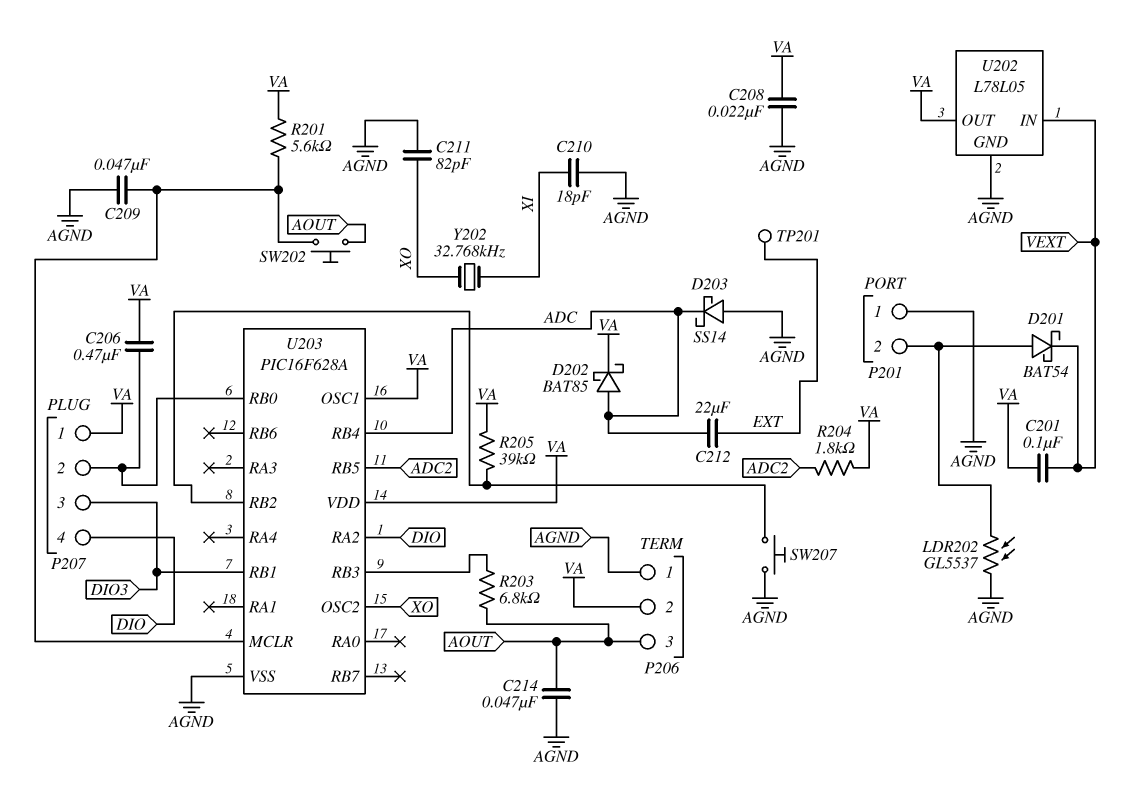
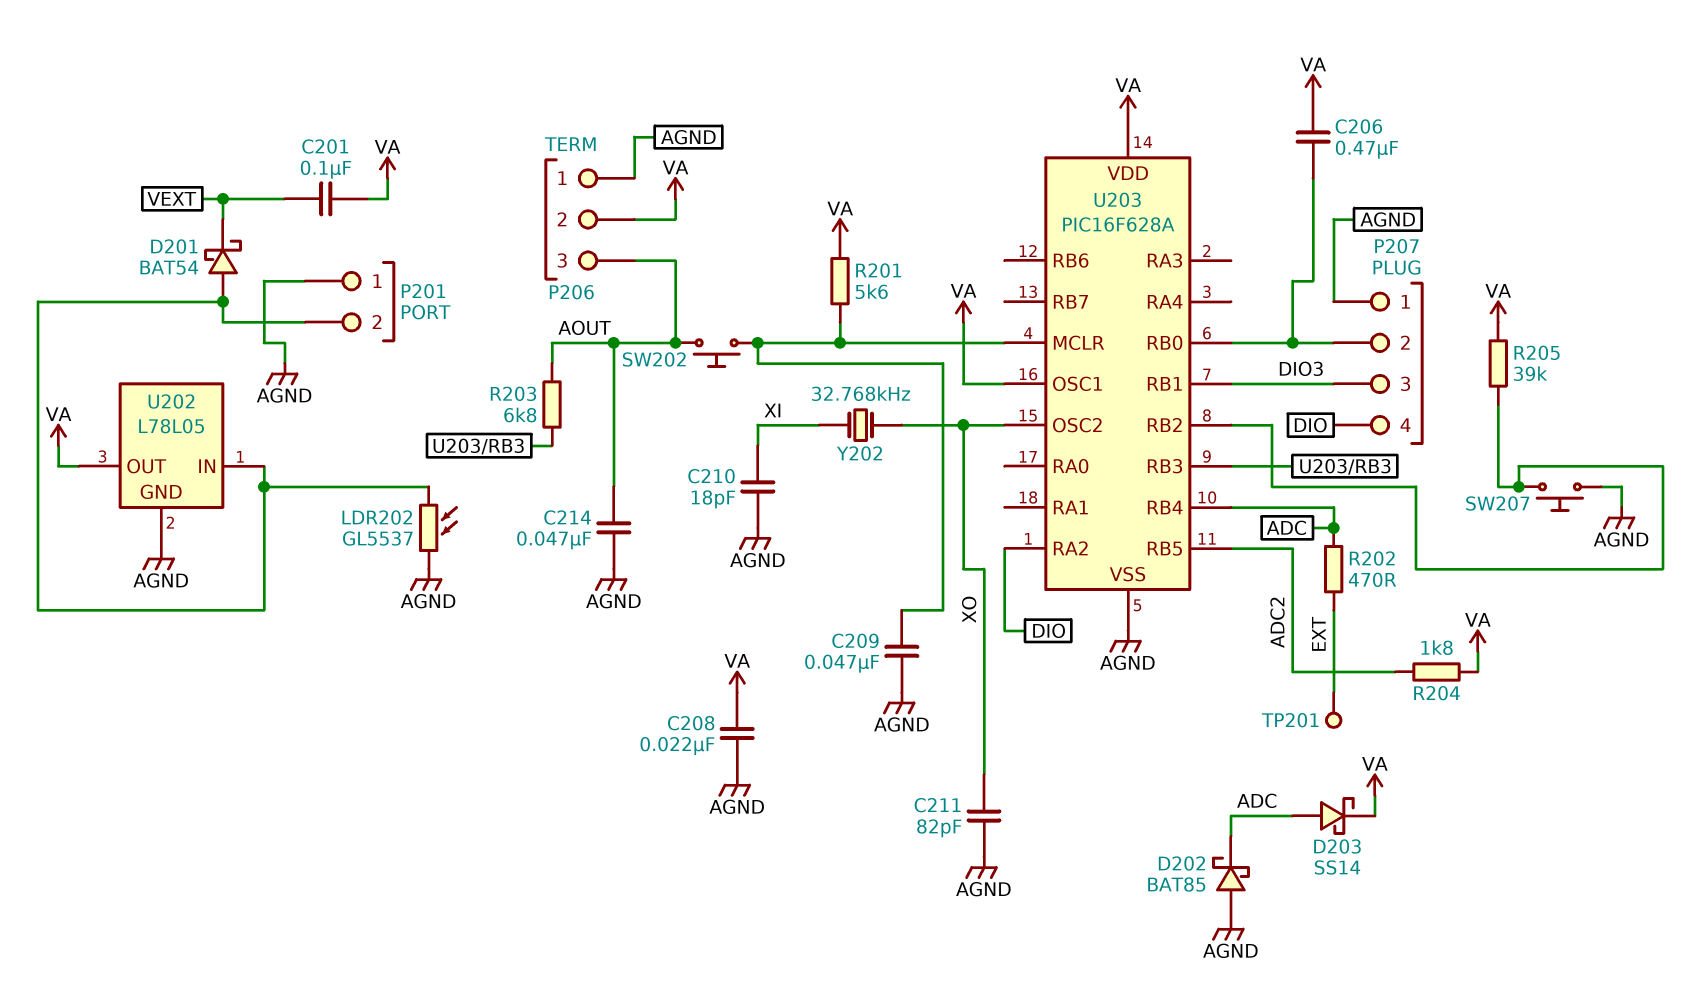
C212: 22uF (ADC, EXT) -> none
D202: schottky BAT85 (A ADC, K VA) -> schottky BAT85 (A AGND, K ADC)
D203: schottky SS14 (A AGND, K ADC) -> schottky SS14 (A ADC, K VA)
P207 pin 1: VA -> AGND
R202: none -> 470 (ADC, EXT)
U202 pin IN: VEXT -> P201/2

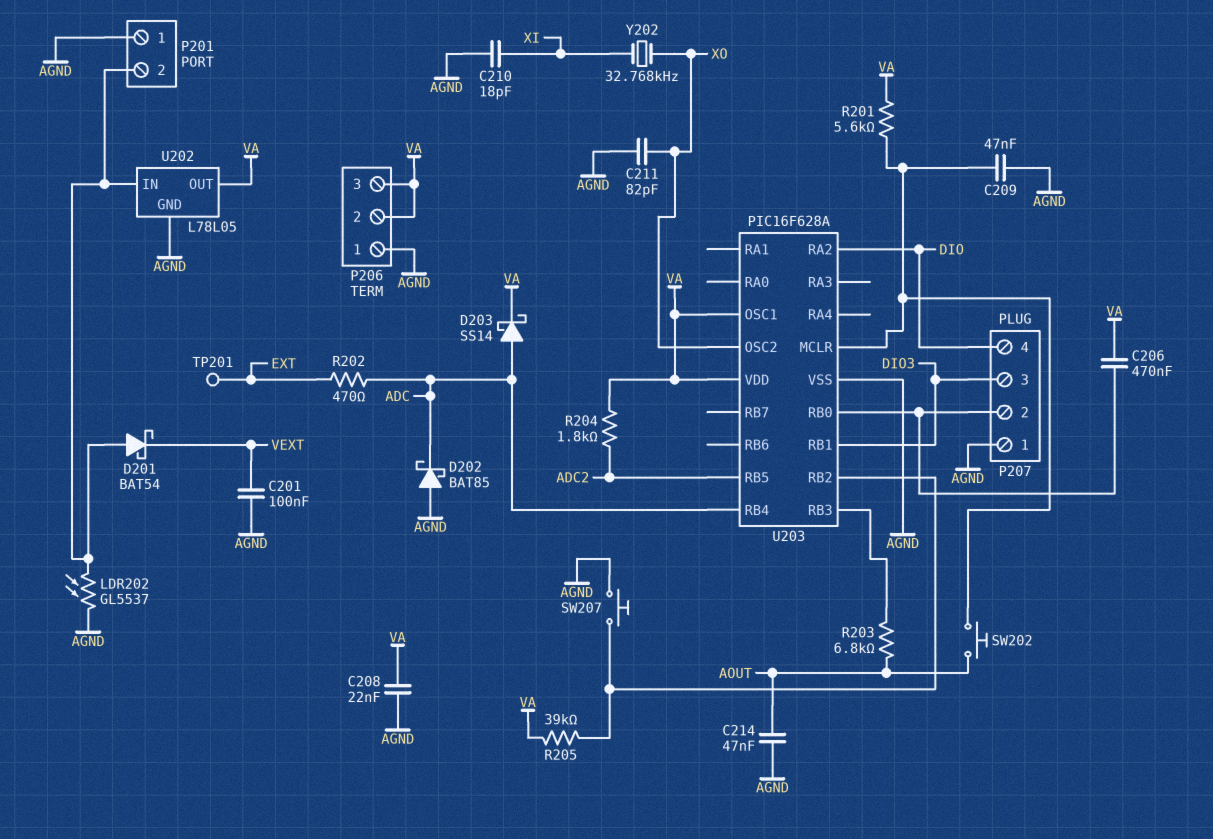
C201: 100nF (VA, VEXT) -> 100nF (AGND, VEXT)
P206 pin 3: AOUT -> VA

